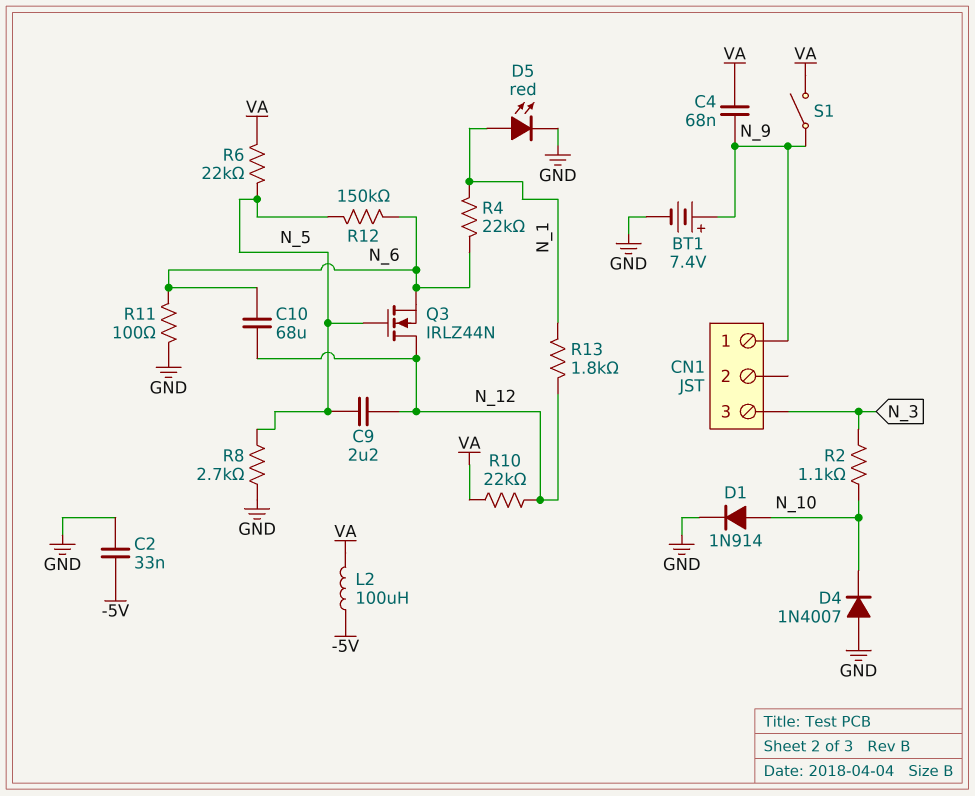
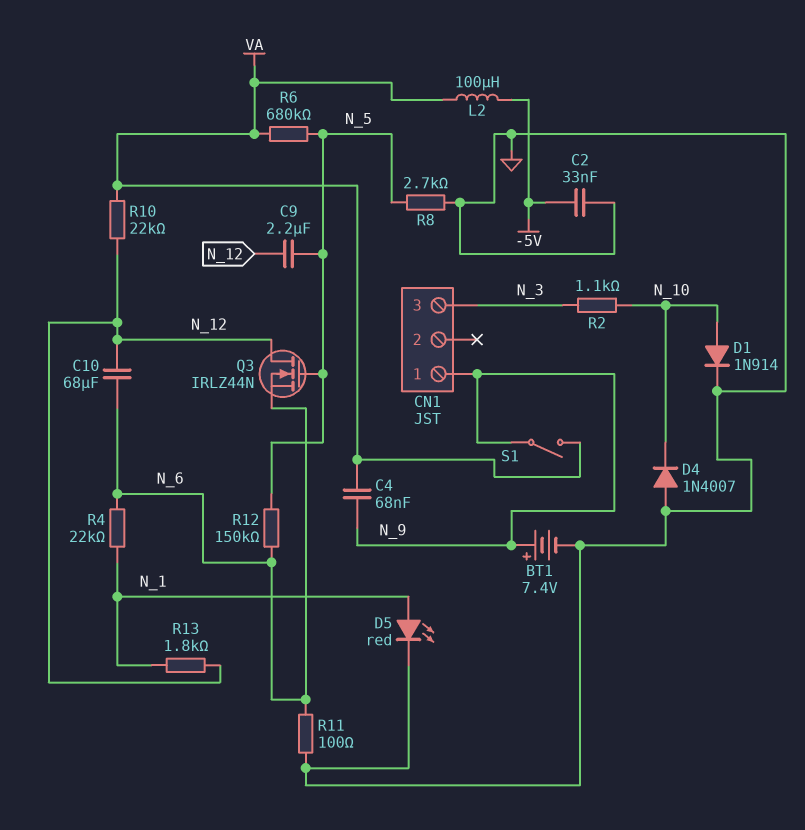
R6: 22k (N_5, VA) -> 680k (N_5, VA)

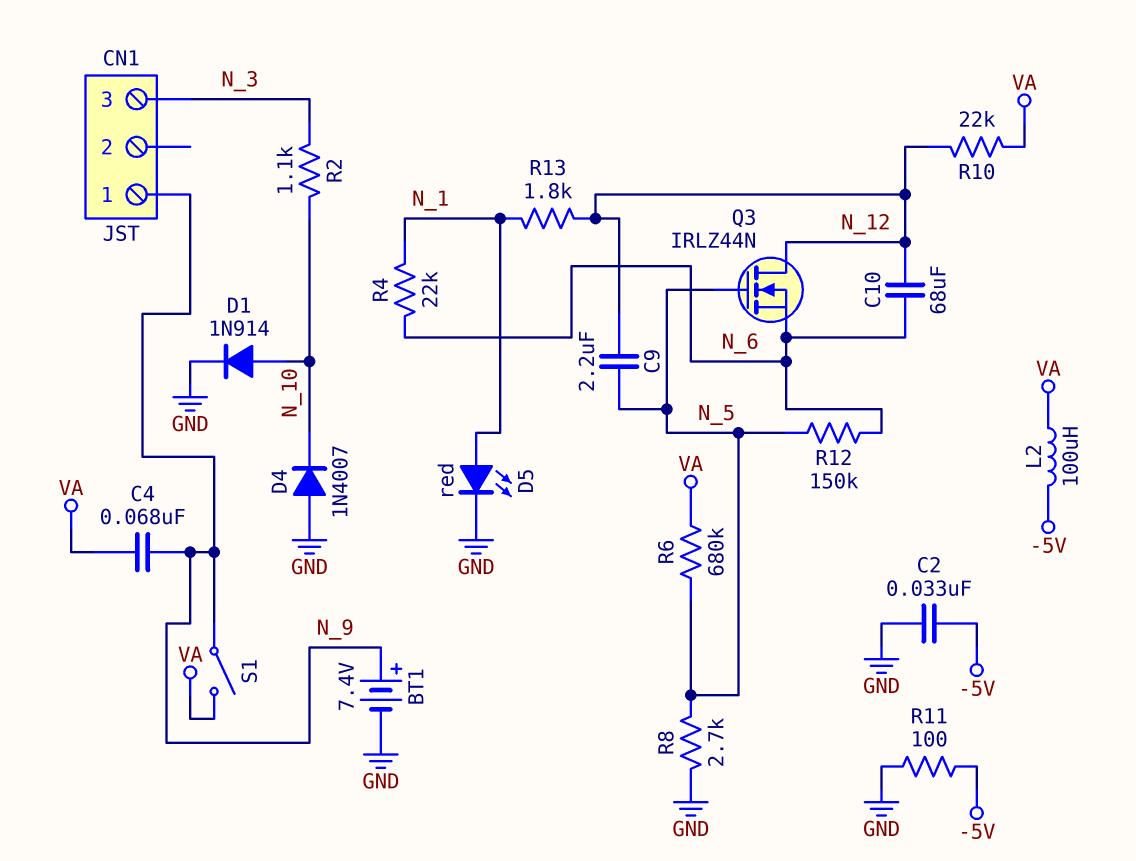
R11: 100 (GND, N_6) -> 100 (-5V, GND)

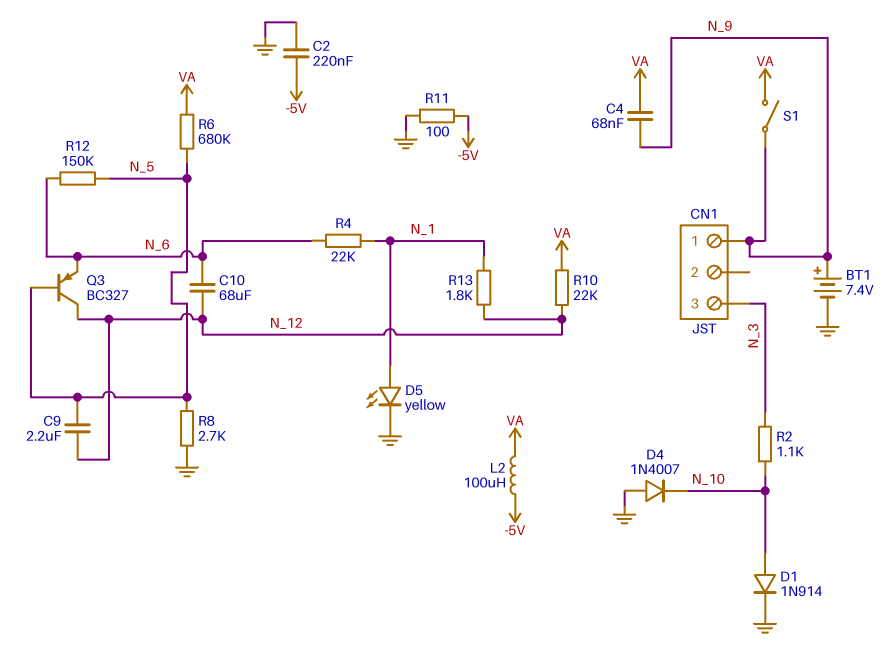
C2: 33nF (-5V, GND) -> 220nF (-5V, GND)
D5: LED red (A N_1, K GND) -> LED yellow (A N_1, K GND)
Q3: NMOS IRLZ44N (G N_5, D N_12, S N_6) -> PNP BC327 (B N_5, C N_12, E N_6)

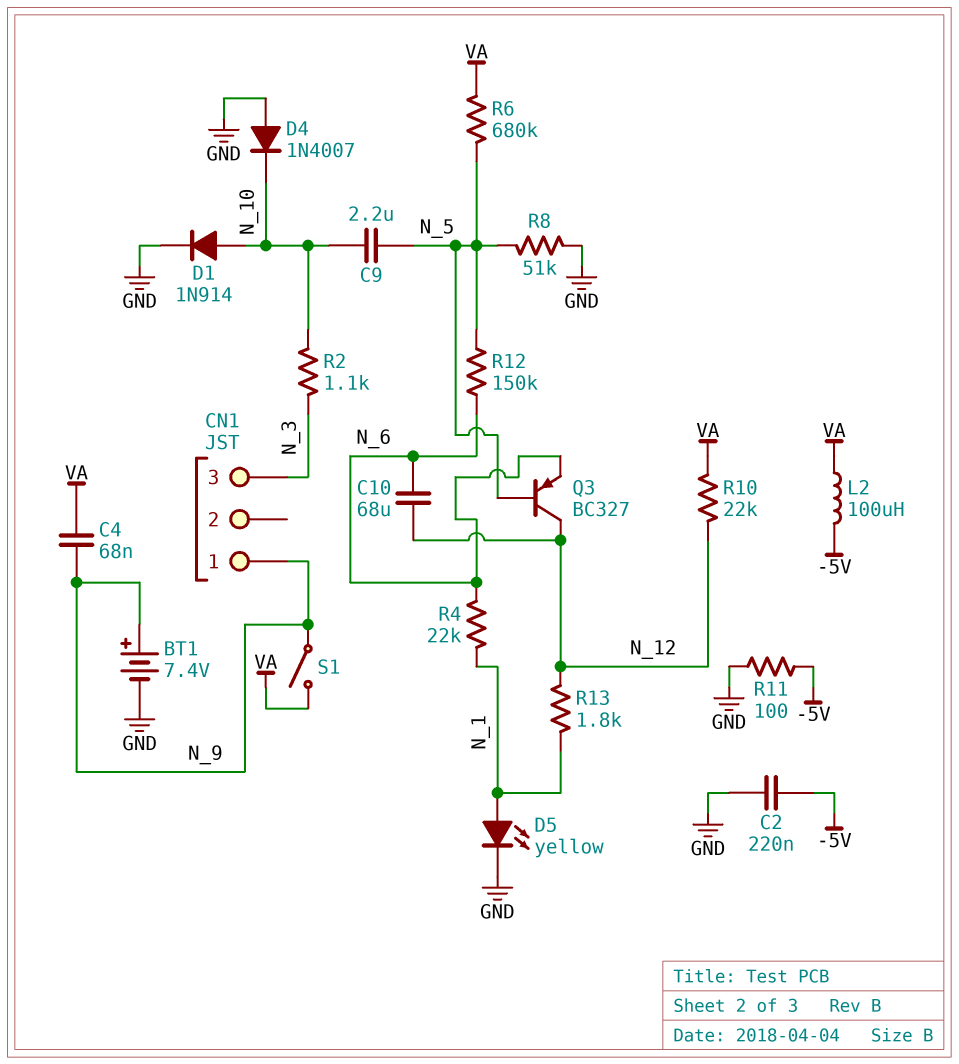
C9: 2.2uF (N_5, N_12) -> 2.2uF (N_5, N_10)
R8: 2.7k (GND, N_5) -> 51k (GND, N_5)

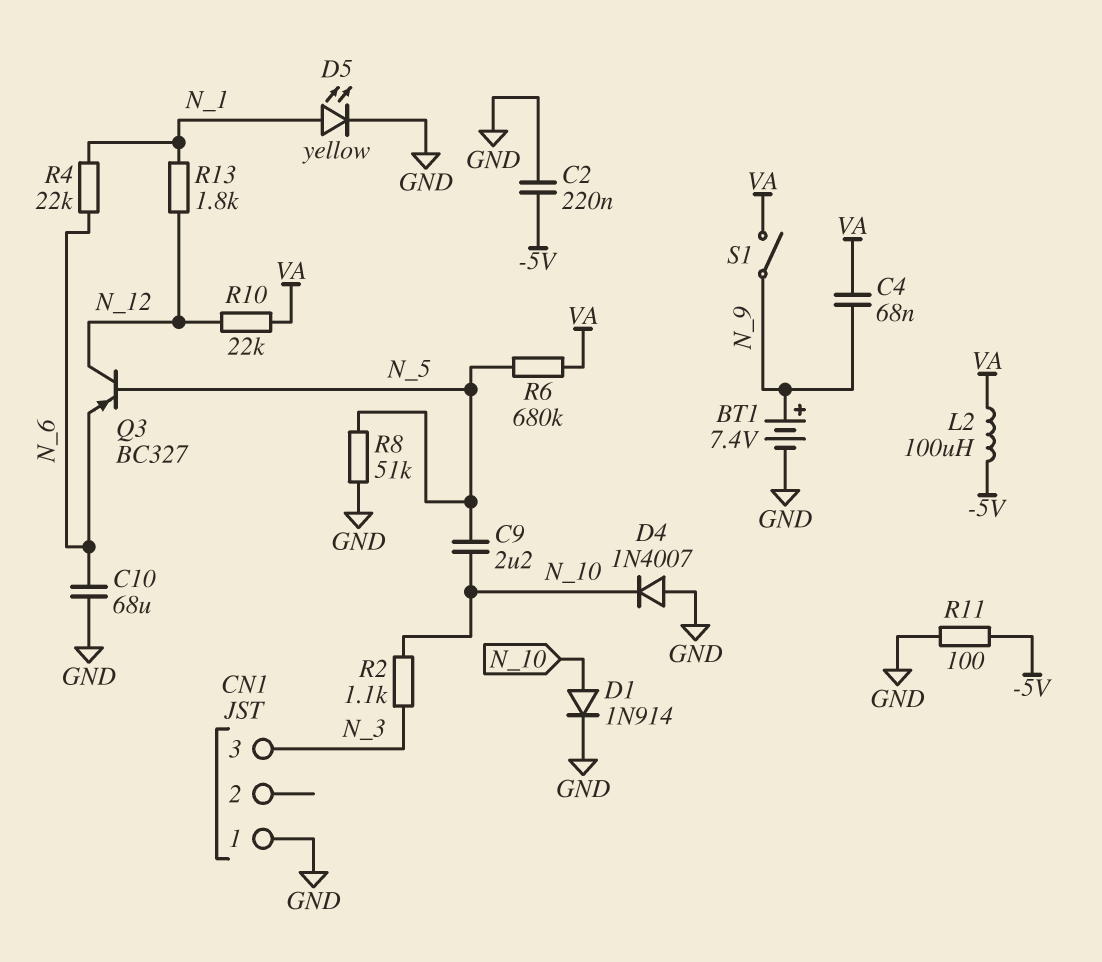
C10: 68uF (N_6, N_12) -> 68uF (GND, N_6)
CN1 pin 1: N_9 -> GND
R12: 150k (N_5, N_6) -> none

